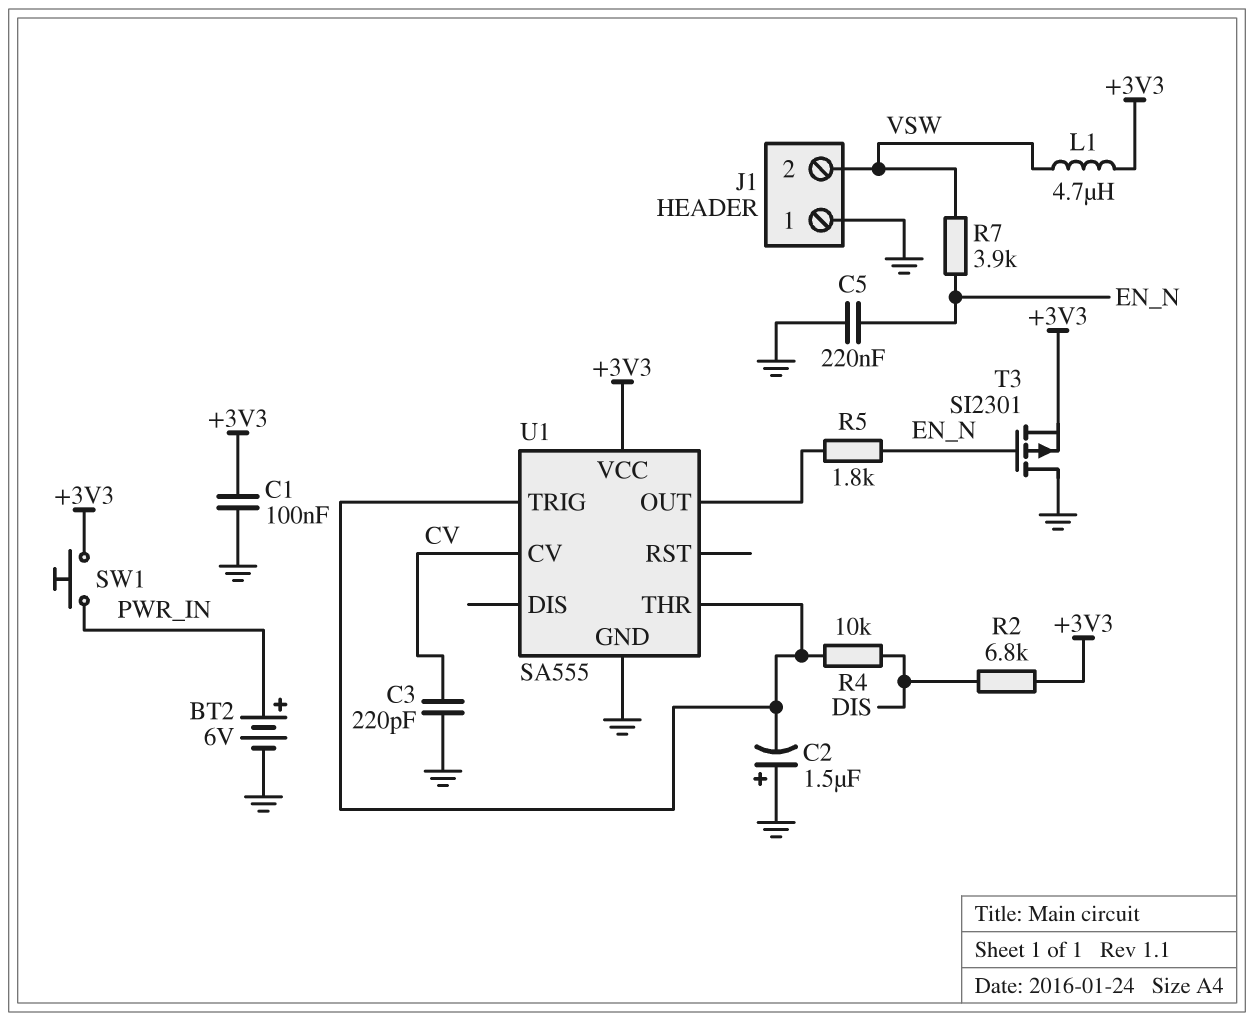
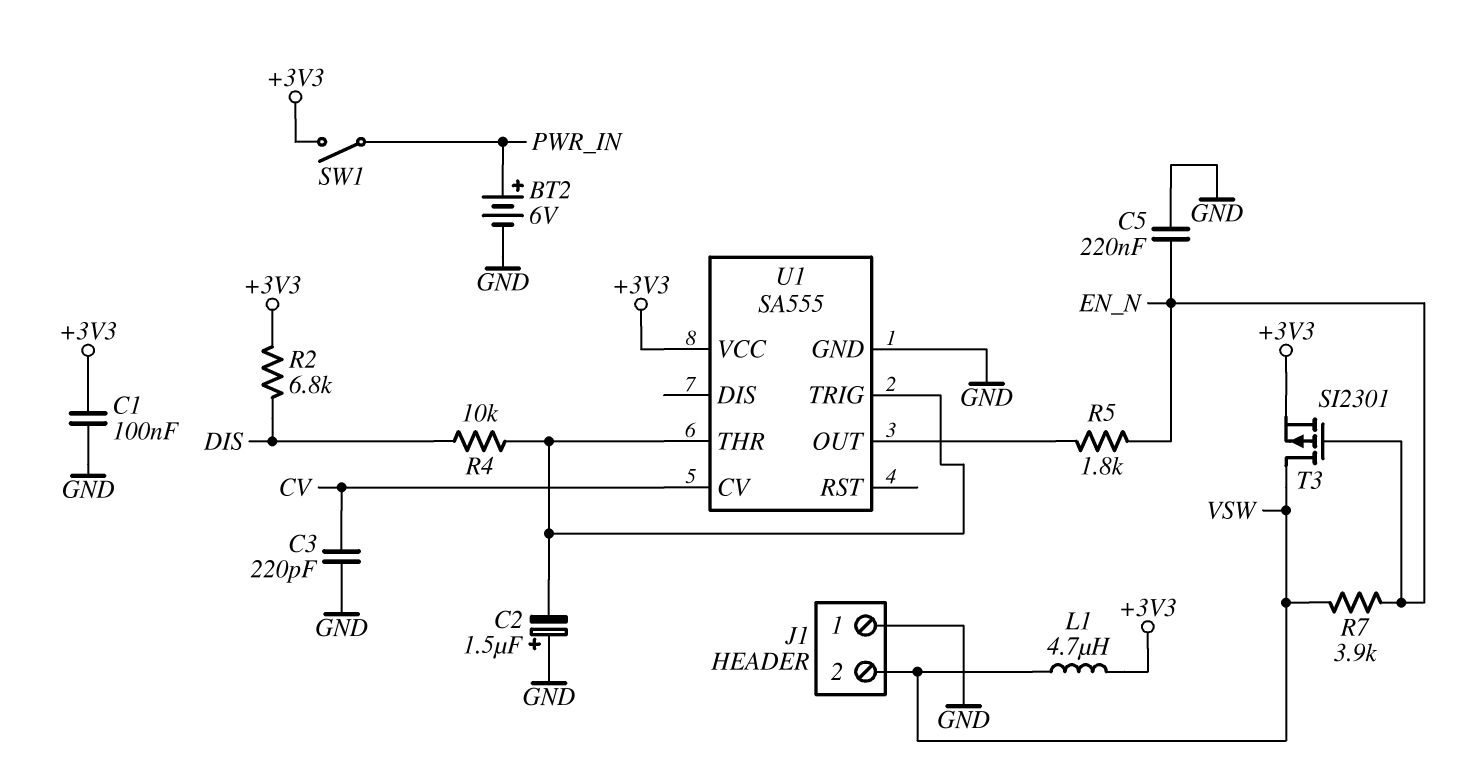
SW1: button (+3V3, PWR_IN) -> switch (+3V3, PWR_IN)
T3: PMOS SI2301 (G EN_N, D GND, S +3V3) -> PMOS SI2301 (G EN_N, D VSW, S +3V3)

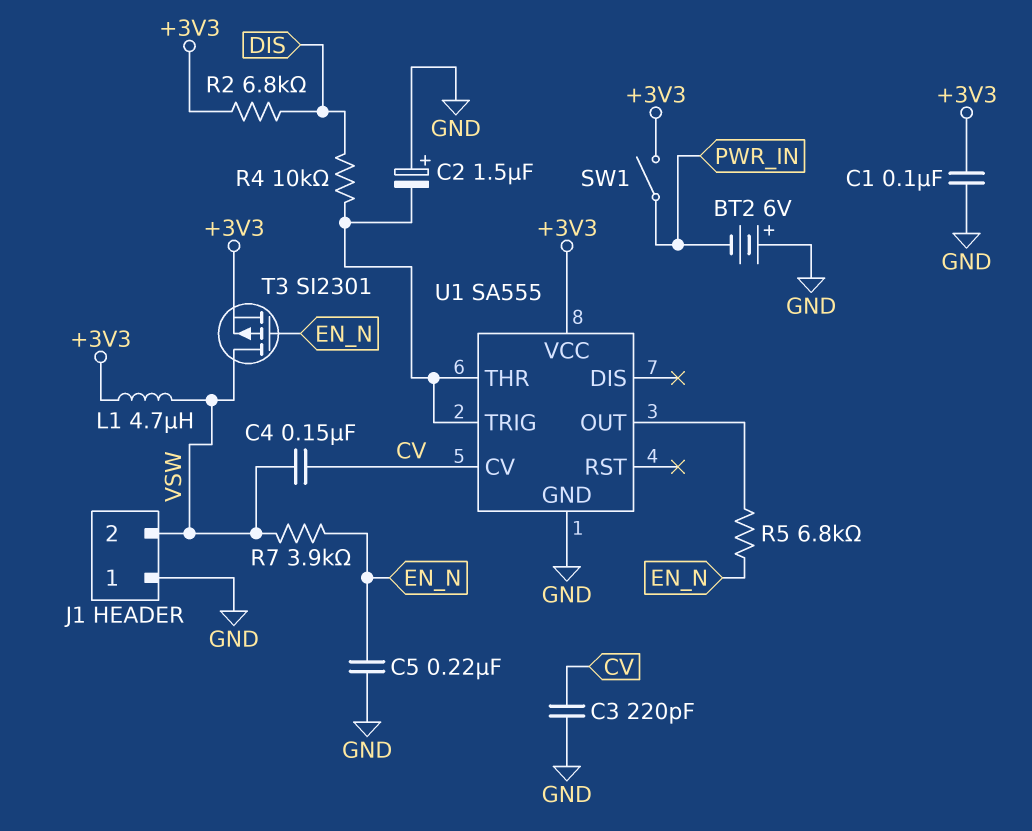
BT2: 6V (plus PWR_IN, minus GND) -> 6V (plus GND, minus PWR_IN)
C4: none -> 150nF (CV, VSW)
R5: 1.8k (EN_N, U1/OUT) -> 6.8k (EN_N, U1/OUT)

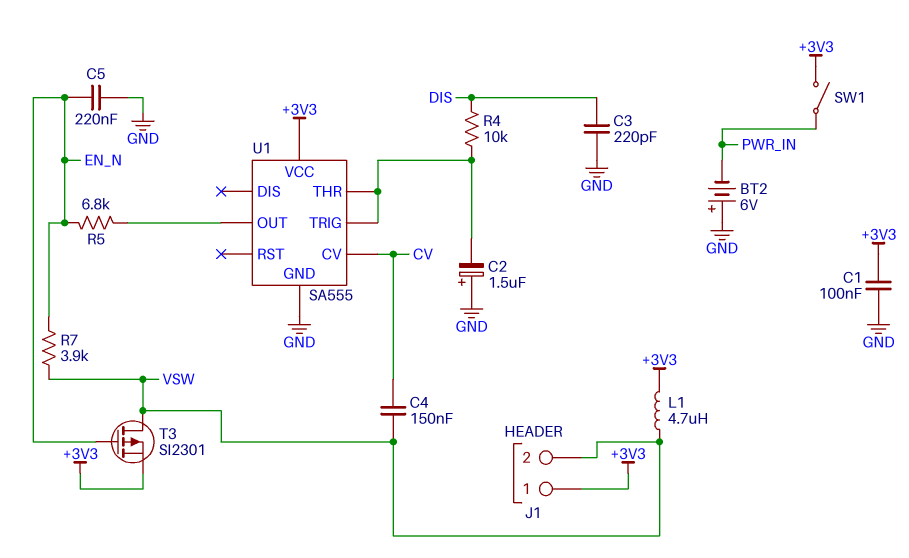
C3: 220pF (CV, GND) -> 220pF (DIS, GND)
J1 pin 1: GND -> +3V3
R2: 6.8k (+3V3, DIS) -> none

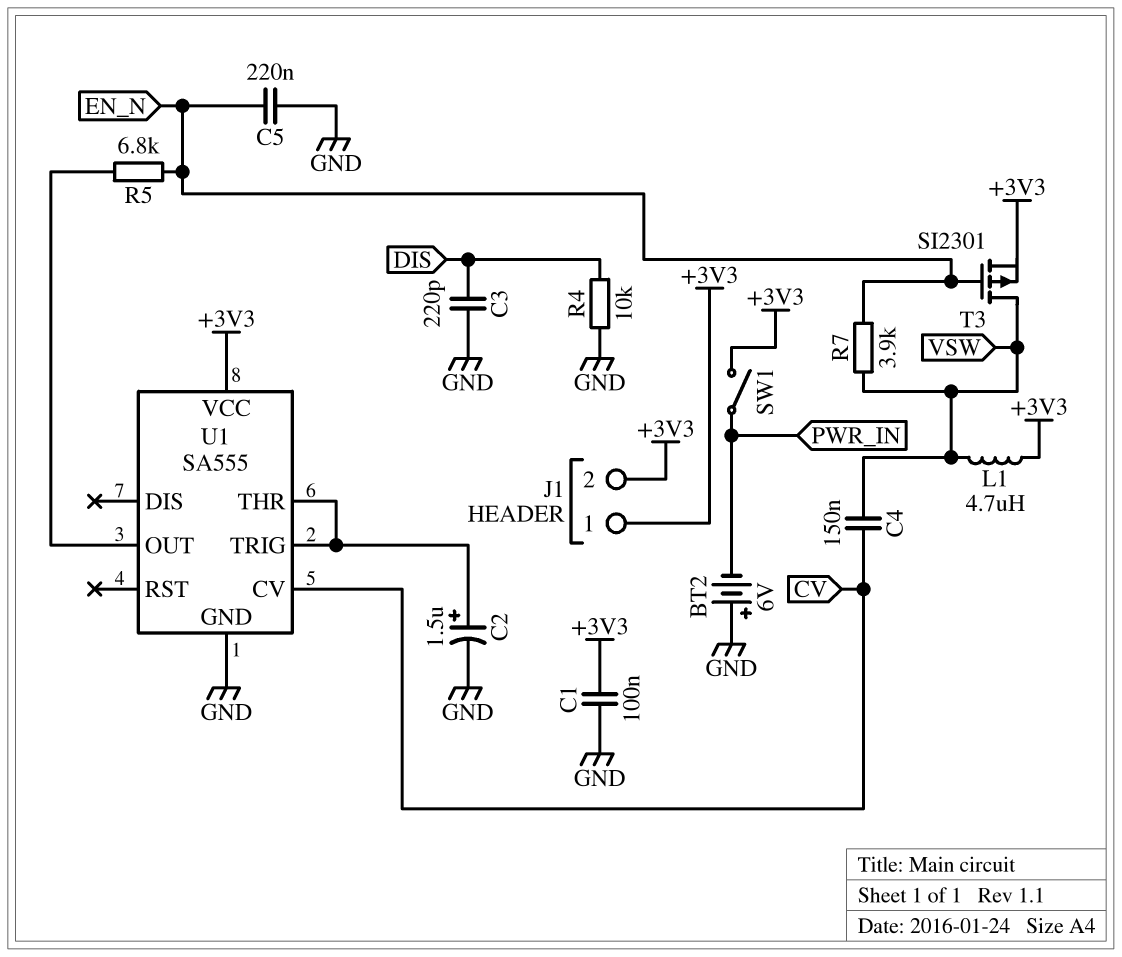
C2: 1.5uF (plus GND, minus U1/THR) -> 1.5uF (plus U1/THR, minus GND)
J1 pin 2: VSW -> +3V3
R4: 10k (DIS, U1/THR) -> 10k (DIS, GND)

